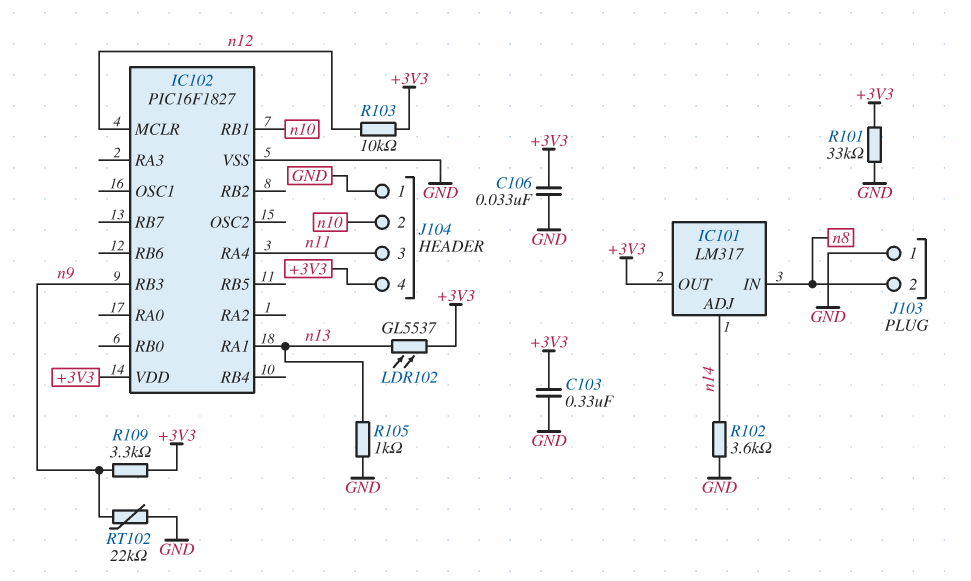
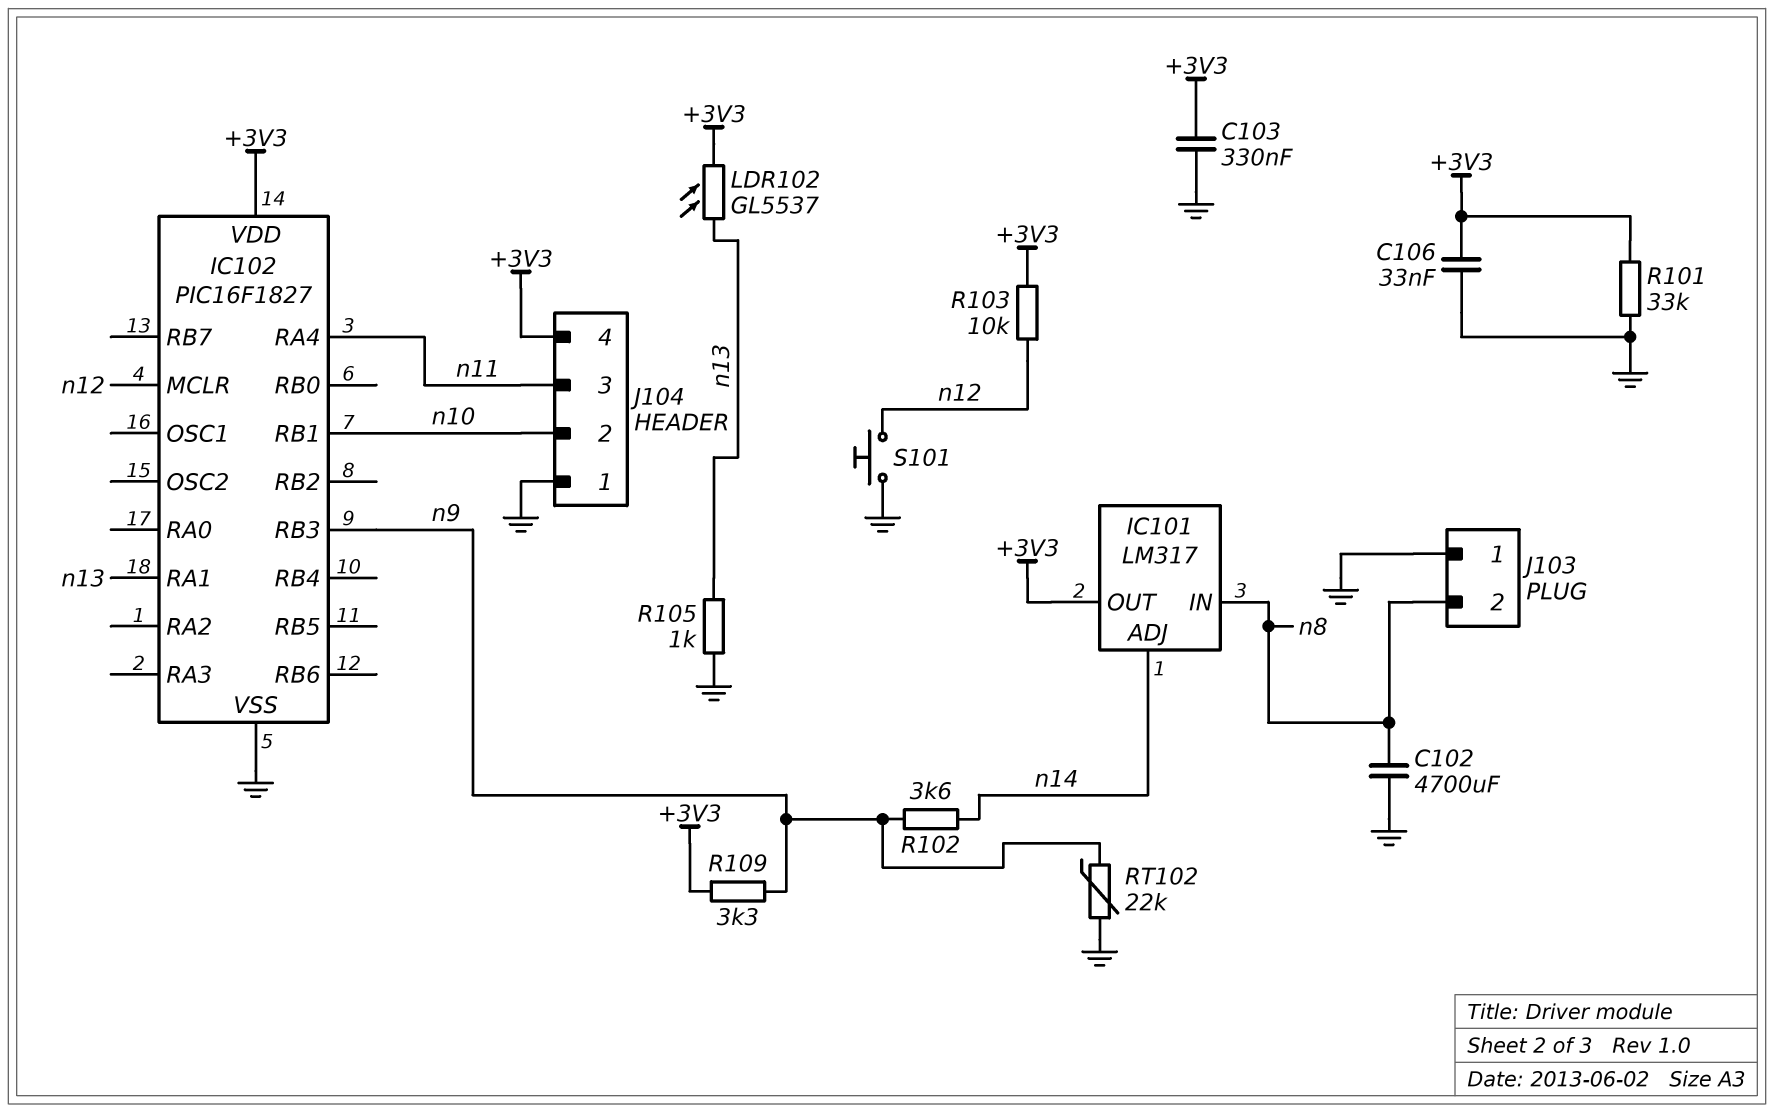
C102: none -> 4700uF (GND, n8)
R102: 3.6k (GND, n14) -> 3.6k (n9, n14)
S101: none -> button (GND, n12)

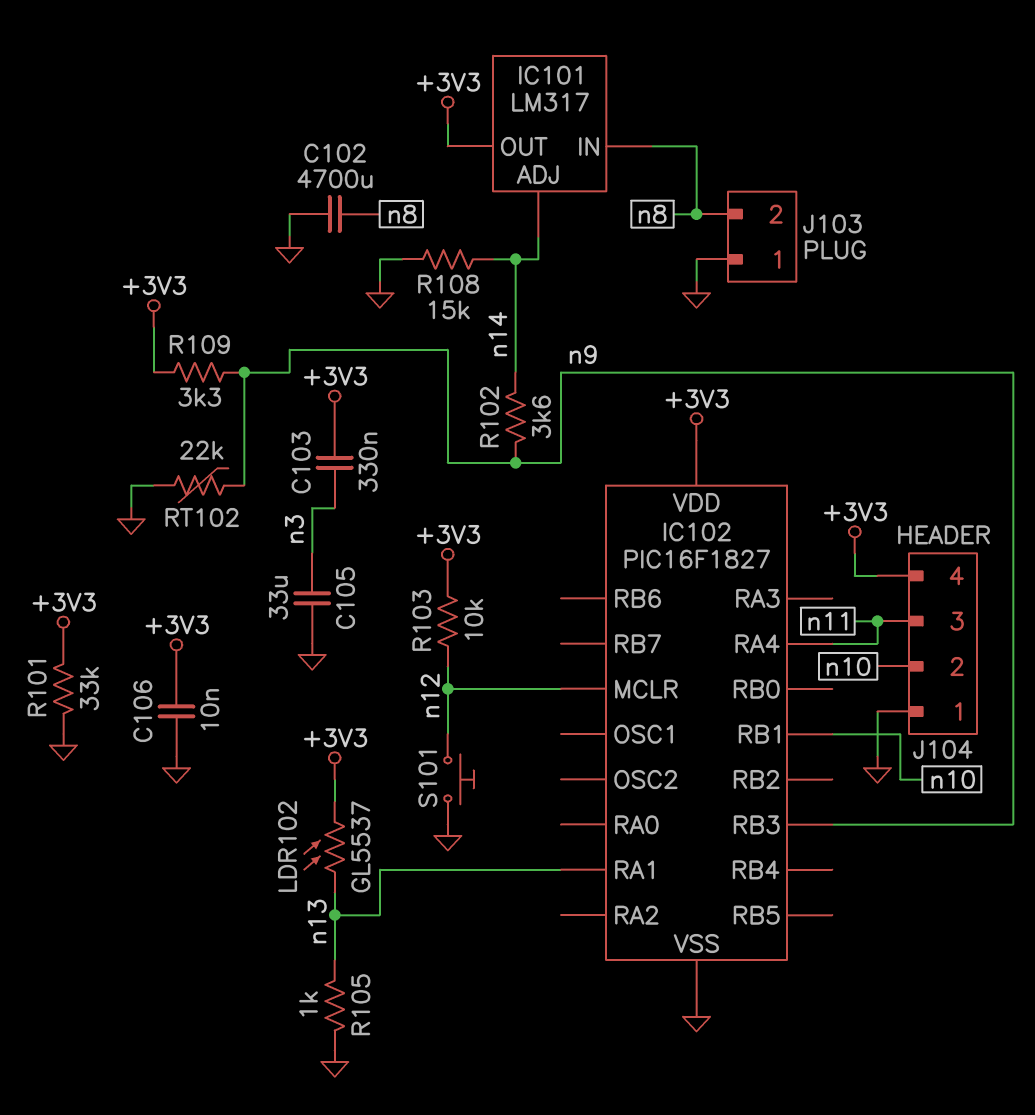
C103: 330nF (+3V3, GND) -> 330nF (+3V3, n3)
C105: none -> 33uF (GND, n3)
C106: 33nF (+3V3, GND) -> 10nF (+3V3, GND)
R108: none -> 15k (GND, n14)

